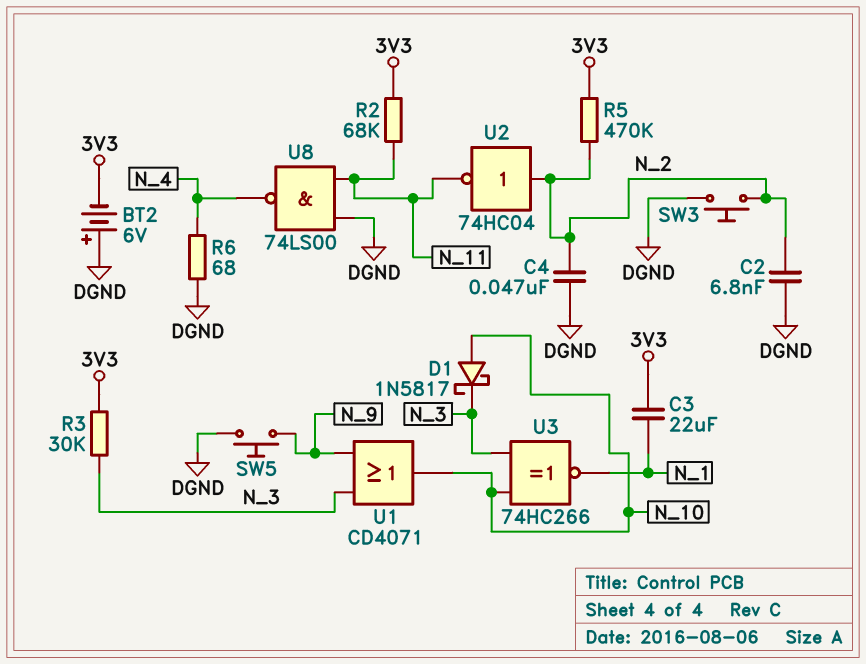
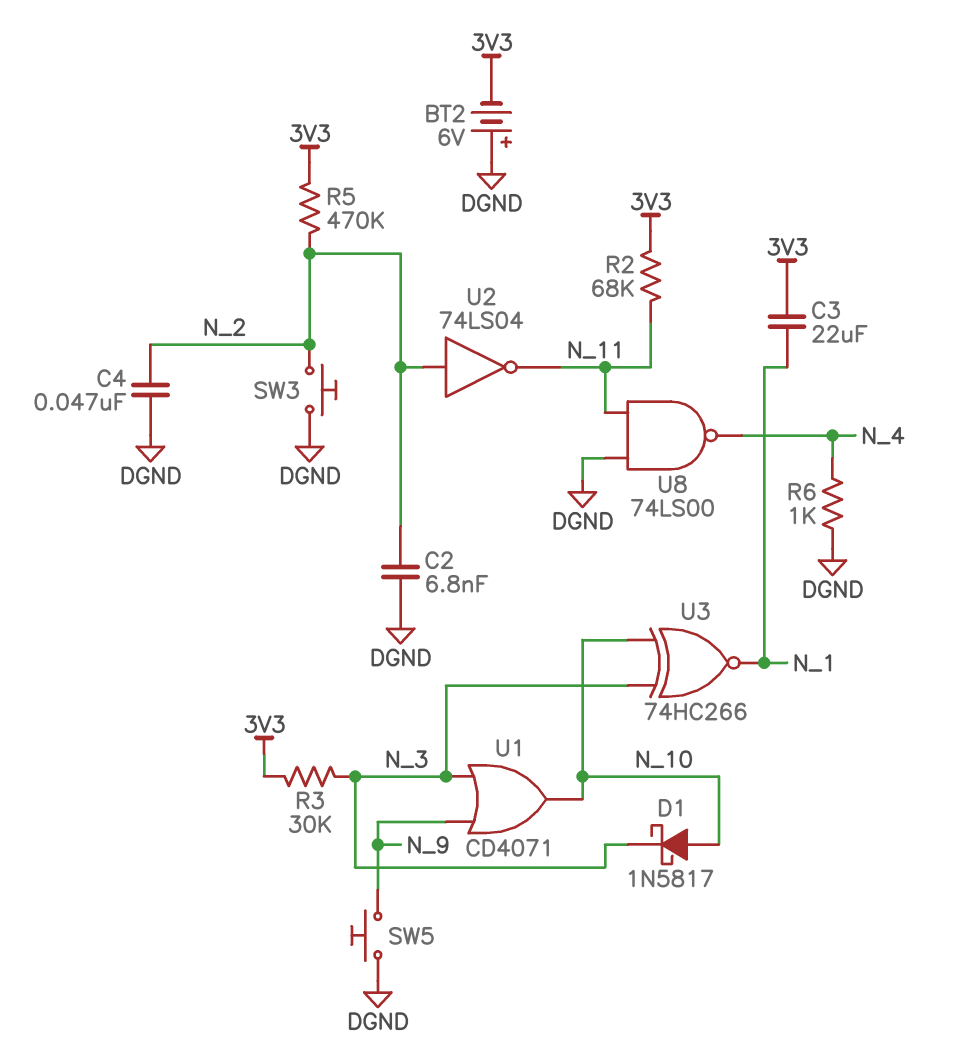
R6: 68 (DGND, N_4) -> 1k (DGND, N_4)
U2: NOT 74HC04 (in N_2, out N_11) -> NOT 74LS04 (in N_2, out N_11)

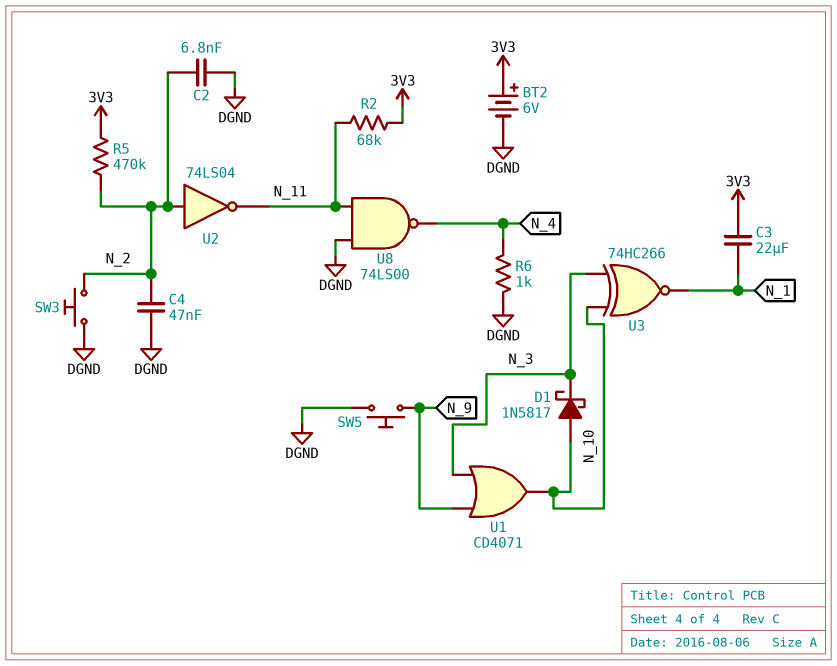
BT2: 6V (plus DGND, minus 3V3) -> 6V (plus 3V3, minus DGND)
R3: 30k (3V3, N_3) -> none

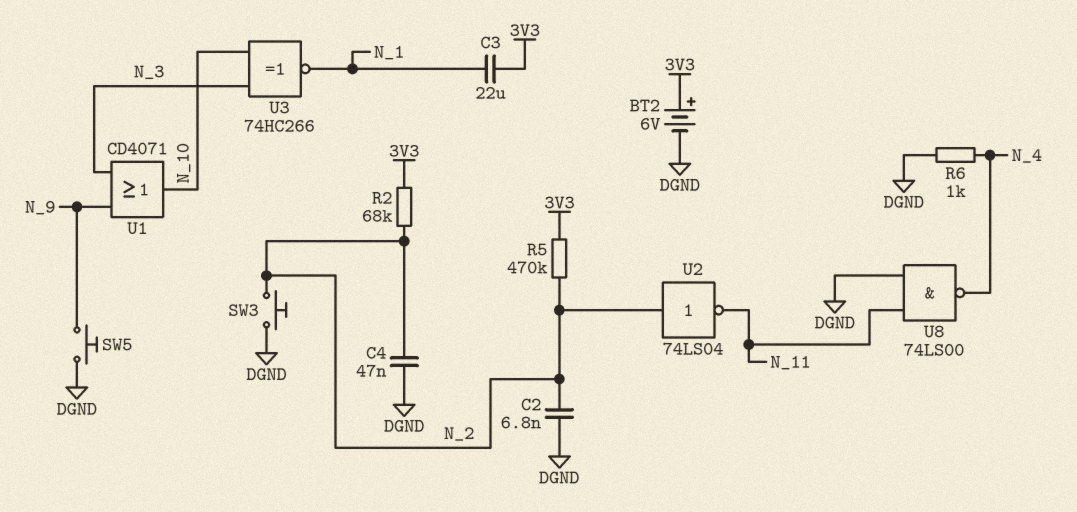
D1: schottky 1N5817 (A N_10, K N_3) -> none
R2: 68k (3V3, N_11) -> 68k (3V3, N_2)

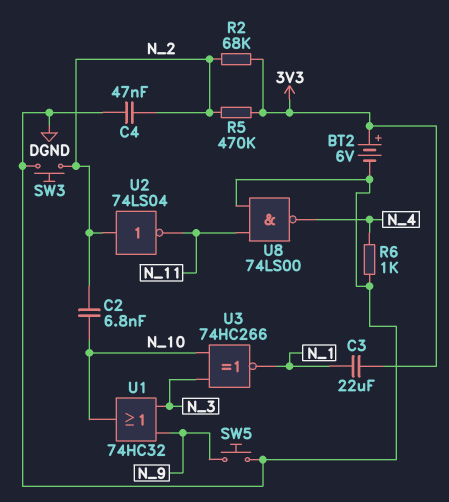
C2: 6.8nF (DGND, N_2) -> 6.8nF (N_2, N_10)
U1: OR CD4071 (in N_3, in N_9, out N_10) -> OR 74HC32 (in N_3, in N_9, out N_10)

